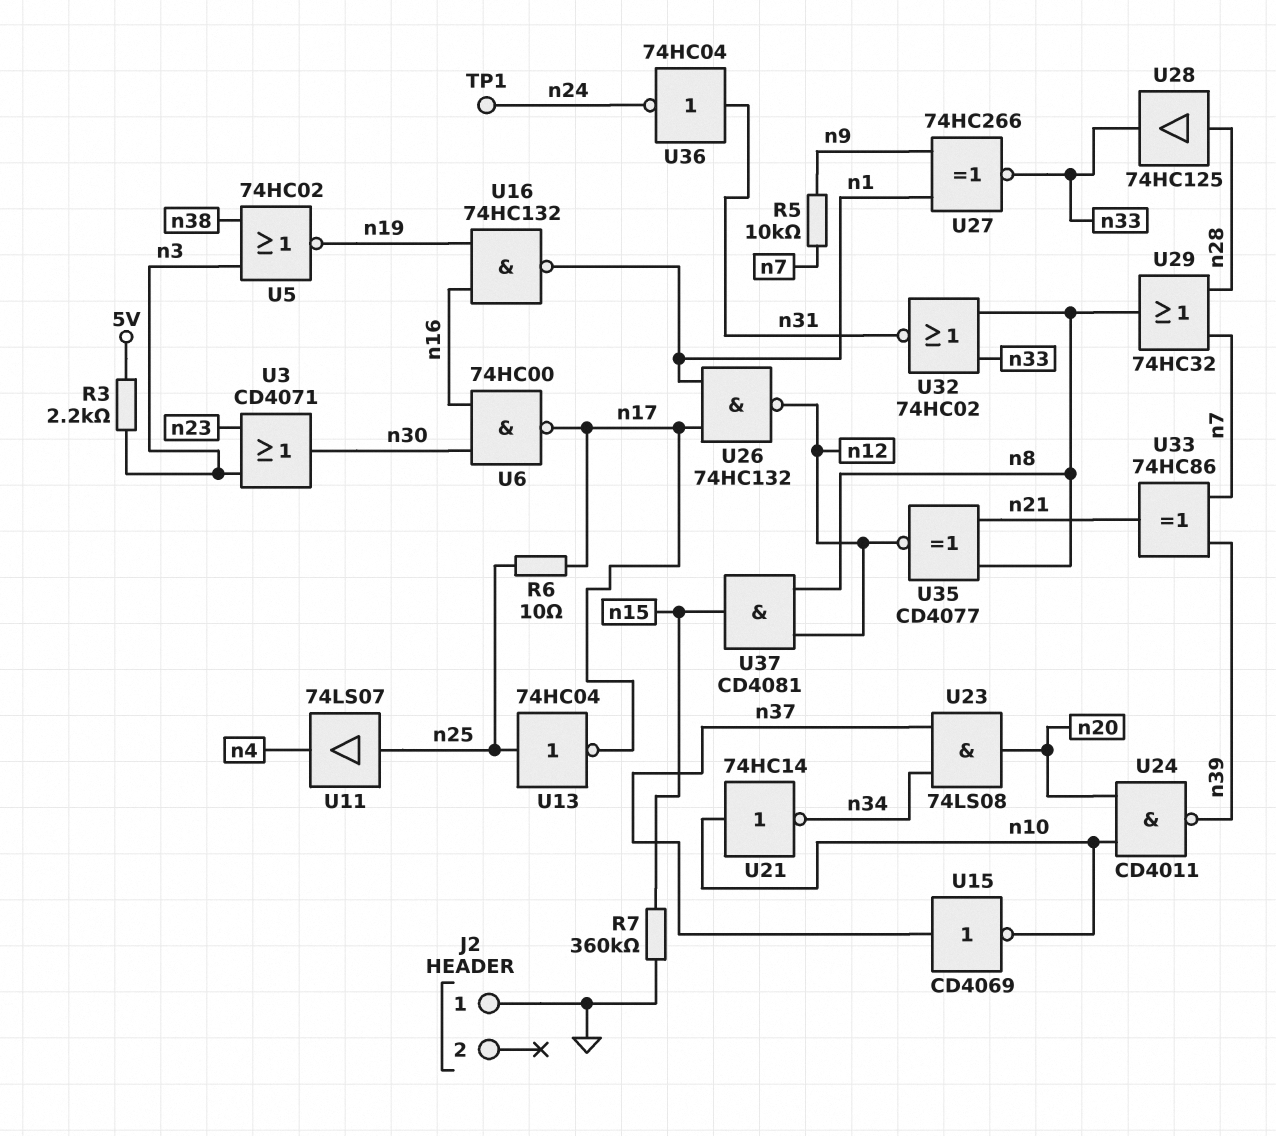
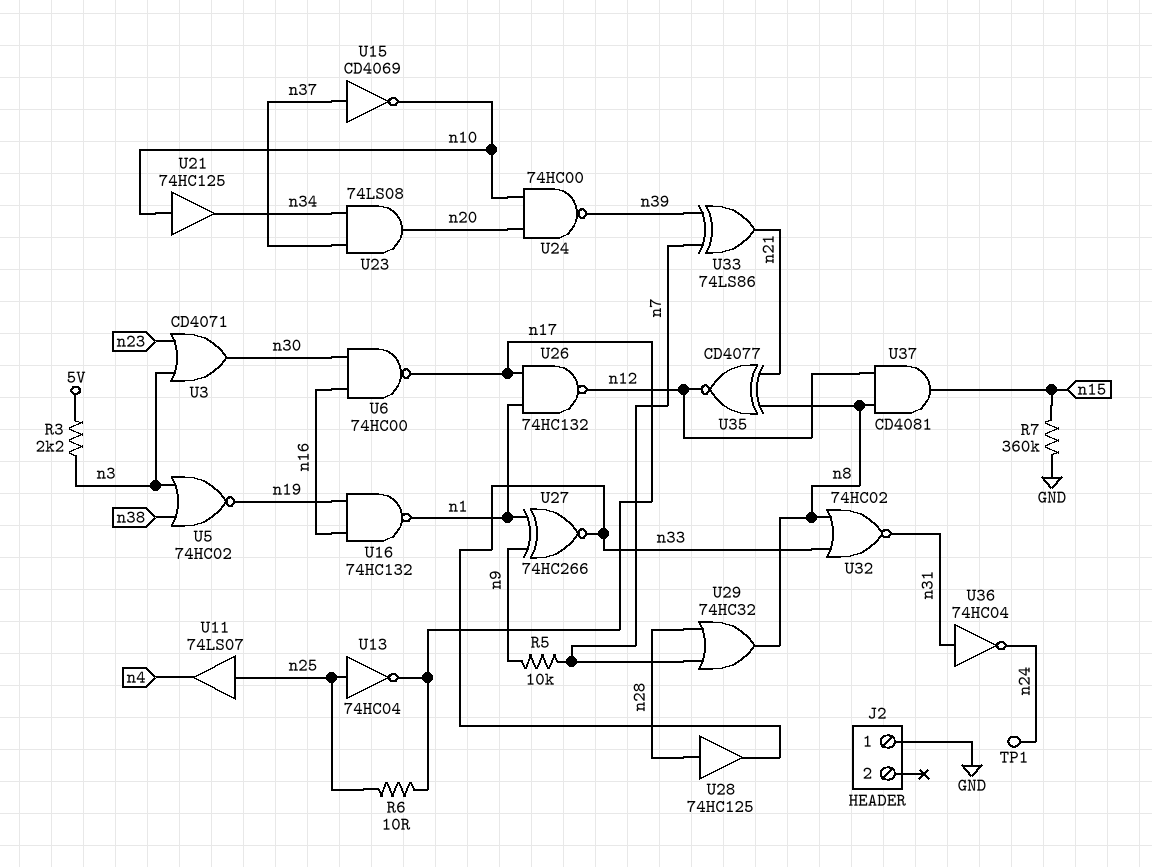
U21: NOT 74HC14 (in n10, out n34) -> buffer 74HC125 (in n10, out n34)
U24: NAND CD4011 (in n10, in n20, out n39) -> NAND 74HC00 (in n10, in n20, out n39)
U33: XOR 74HC86 (in n7, in n39, out n21) -> XOR 74LS86 (in n7, in n39, out n21)

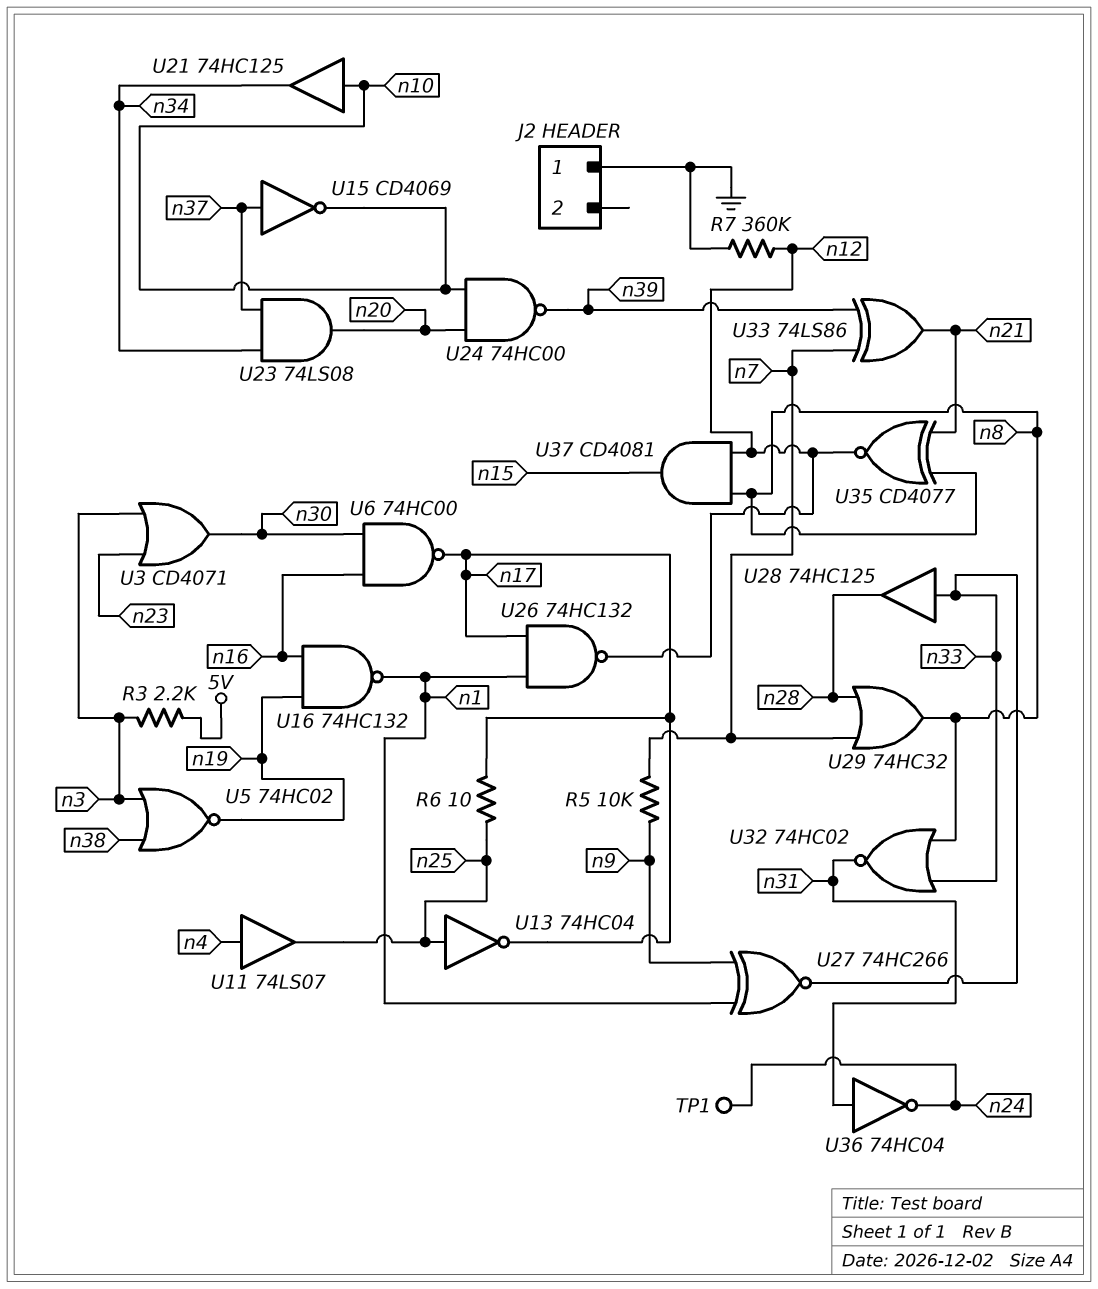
R7: 360k (GND, n15) -> 360k (GND, n12)
U11: buffer 74LS07 (in n25, out n4) -> buffer 74LS07 (in n4, out n25)
U28: buffer 74HC125 (in n28, out n33) -> buffer 74HC125 (in n33, out n28)

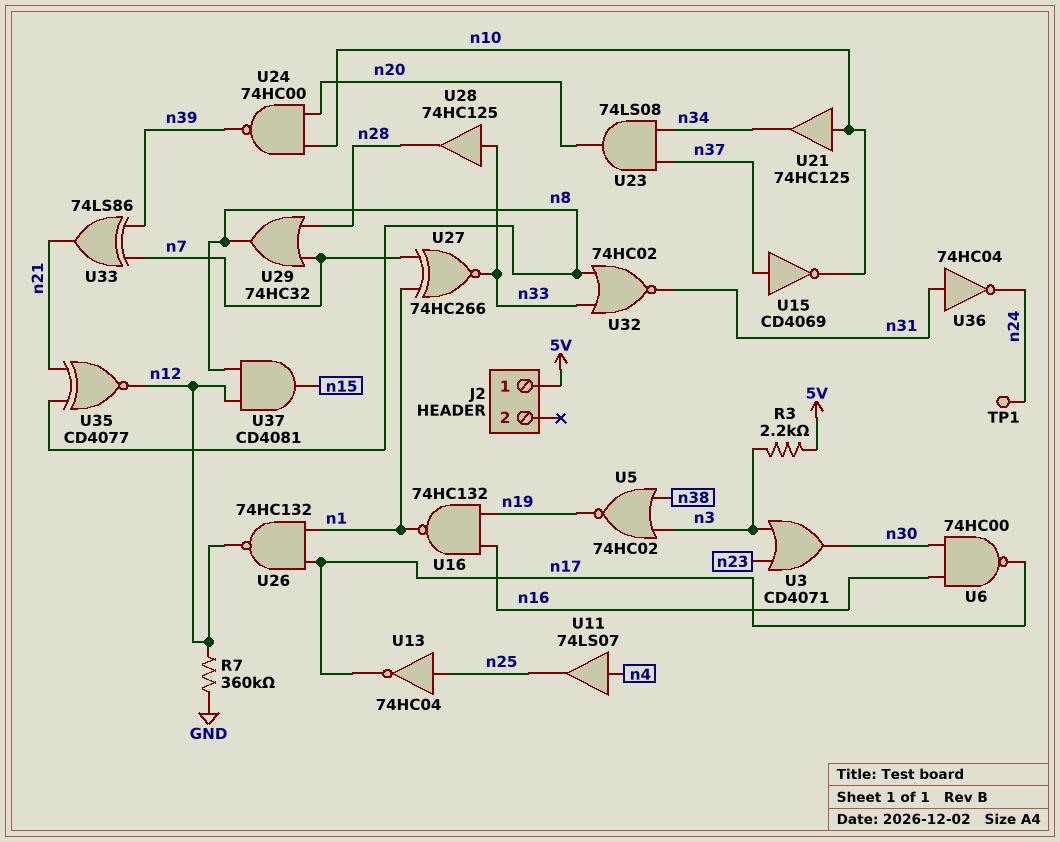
J2 pin 1: GND -> 5V
R5: 10k (n7, n9) -> none
R6: 10 (n17, n25) -> none
U27: XNOR 74HC266 (in n1, in n9, out n33) -> XNOR 74HC266 (in n1, in n7, out n33)

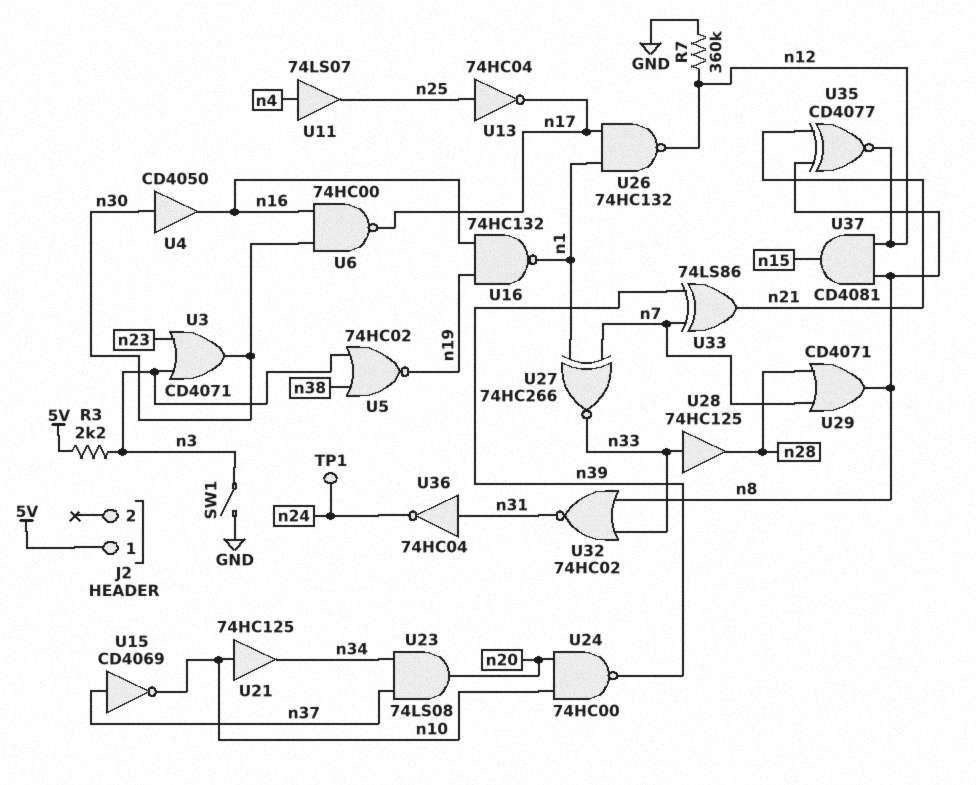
SW1: none -> switch (GND, n3)
U4: none -> buffer CD4050 (in n30, out n16)
U29: OR 74HC32 (in n7, in n28, out n8) -> OR CD4071 (in n7, in n28, out n8)

